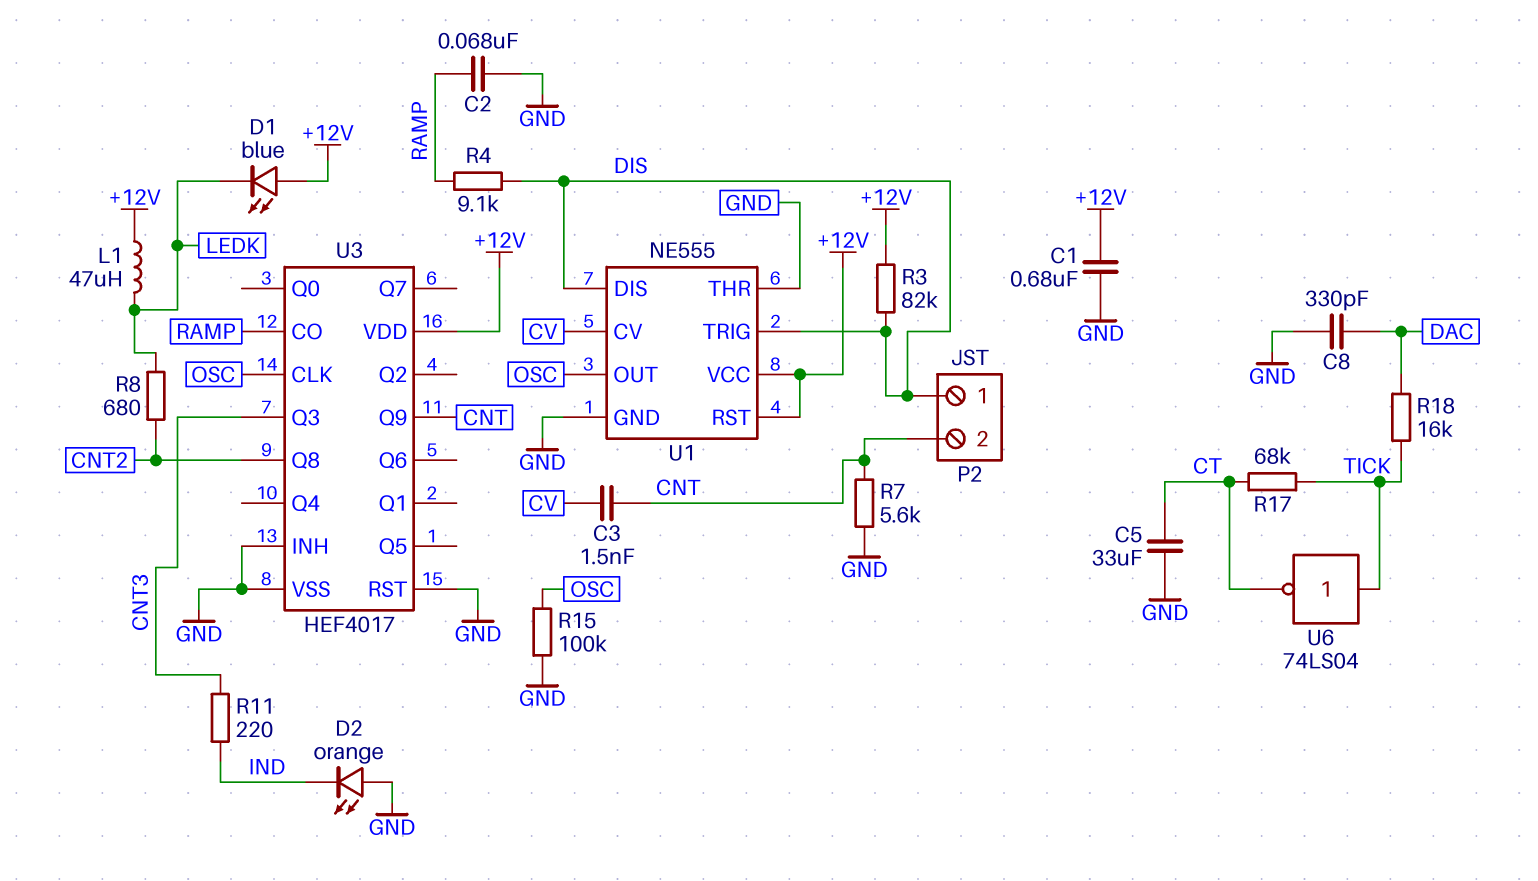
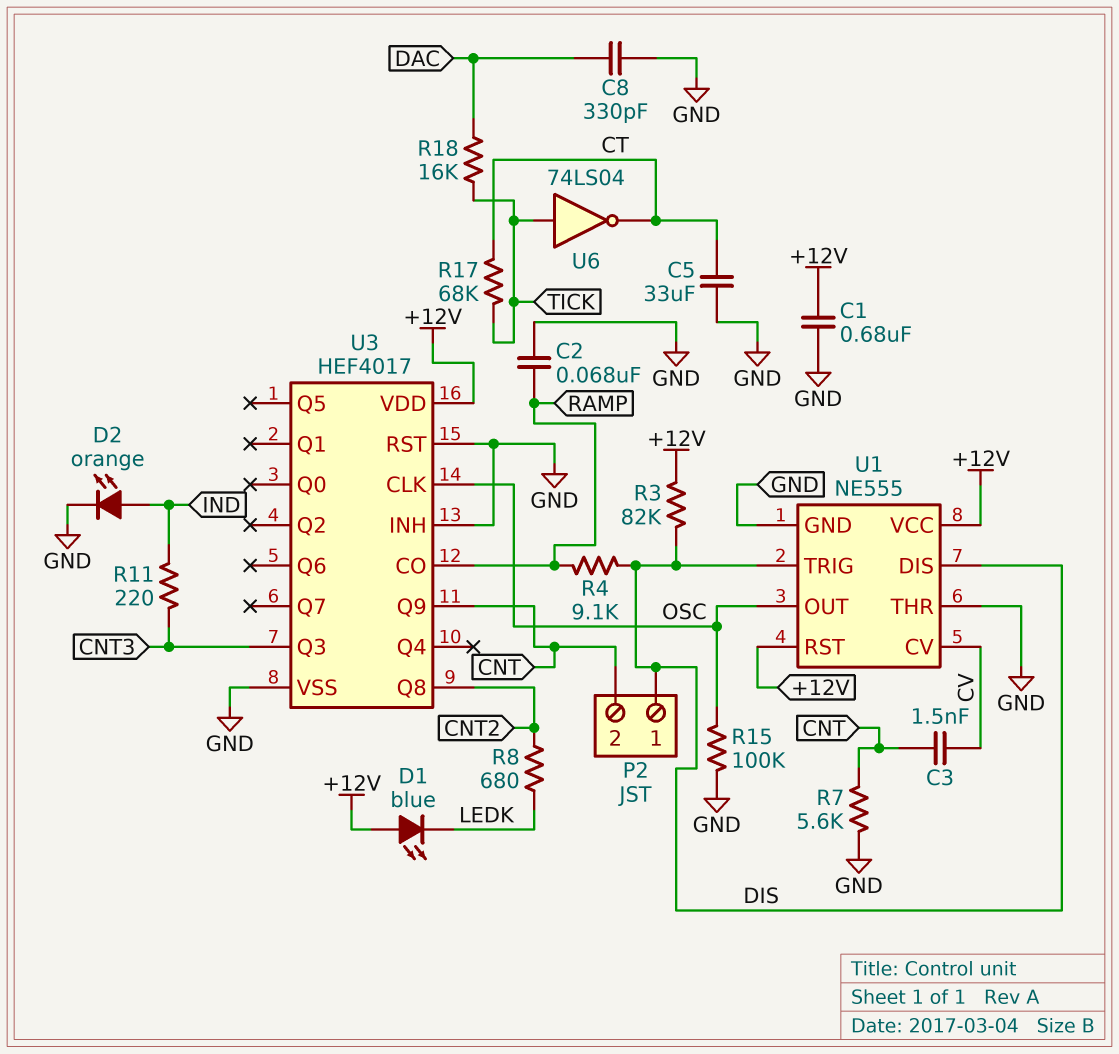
D2: LED orange (A GND, K IND) -> LED orange (A IND, K GND)
L1: 47uH (+12V, LEDK) -> none

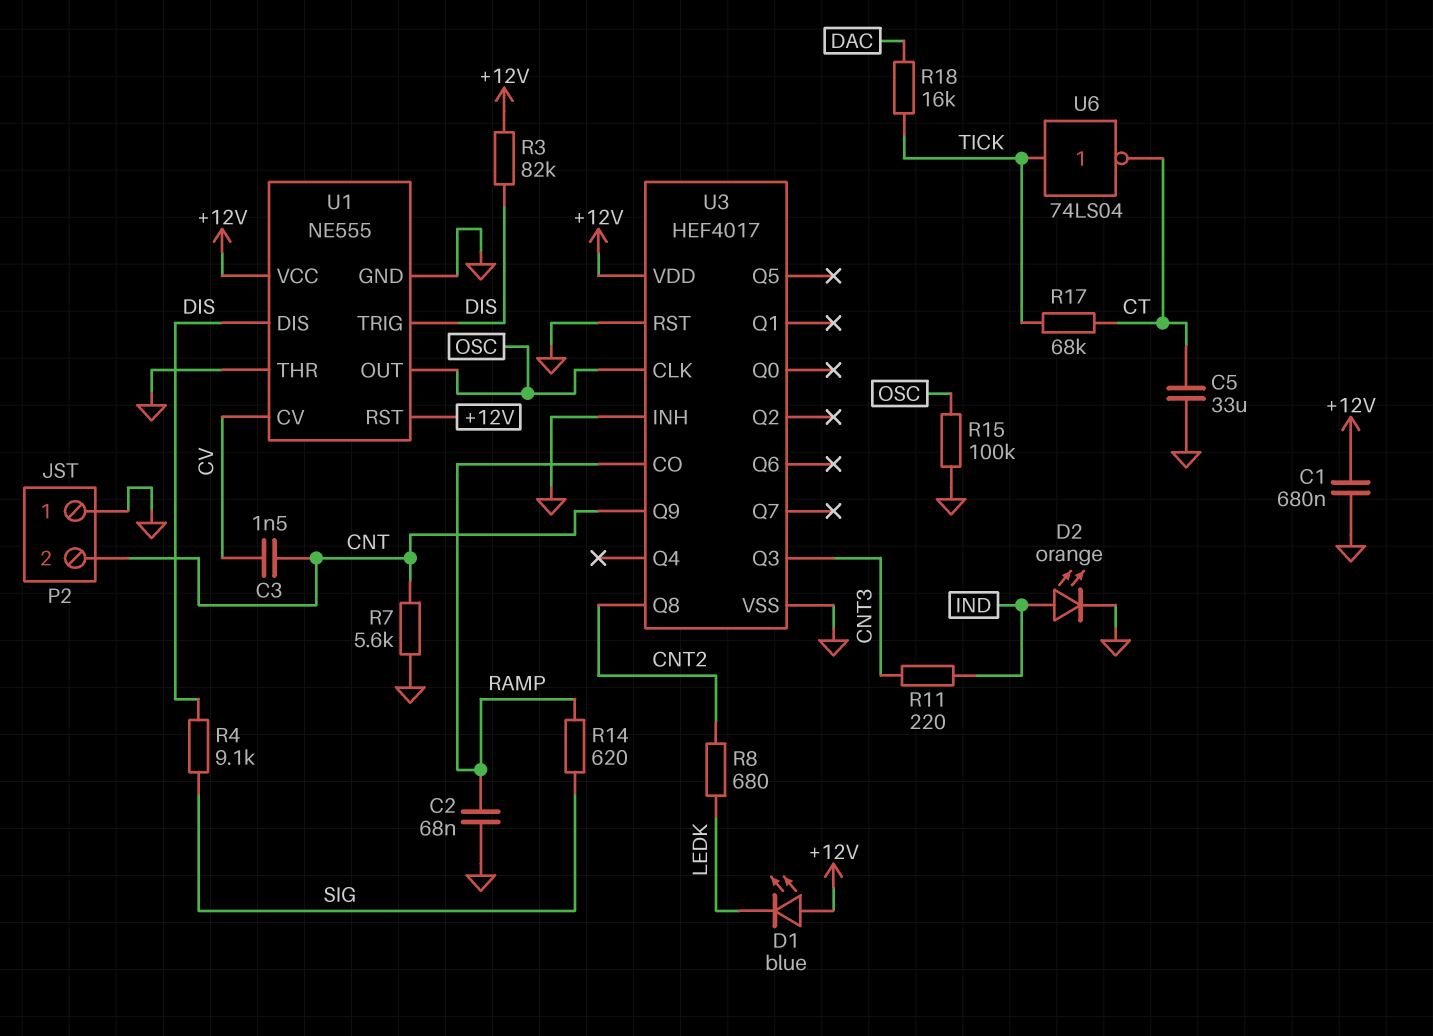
C8: 330pF (DAC, GND) -> none
P2 pin 1: DIS -> GND
R4: 9.1k (DIS, RAMP) -> 9.1k (DIS, SIG)
R14: none -> 620 (RAMP, SIG)

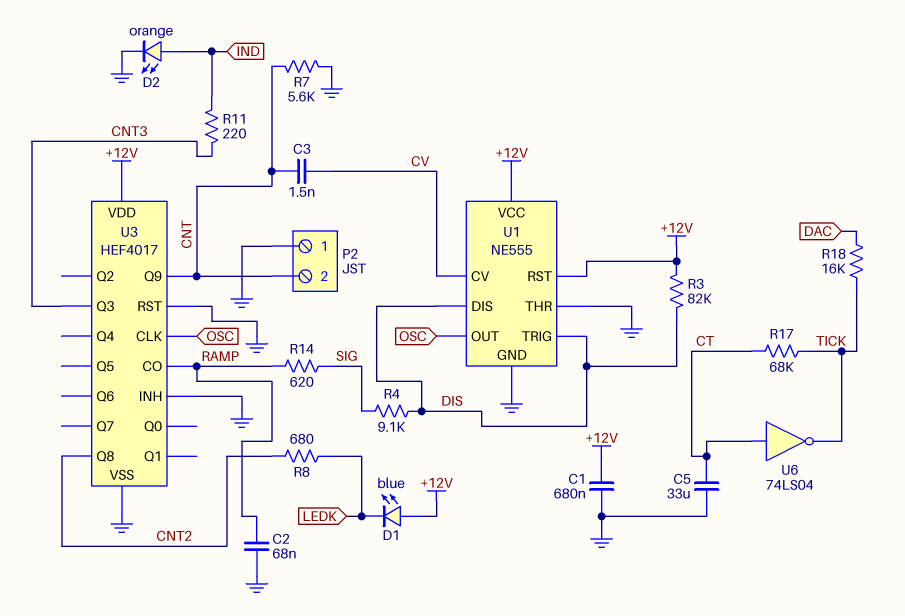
R15: 100k (GND, OSC) -> none
U6: NOT 74LS04 (in TICK, out CT) -> NOT 74LS04 (in CT, out TICK)

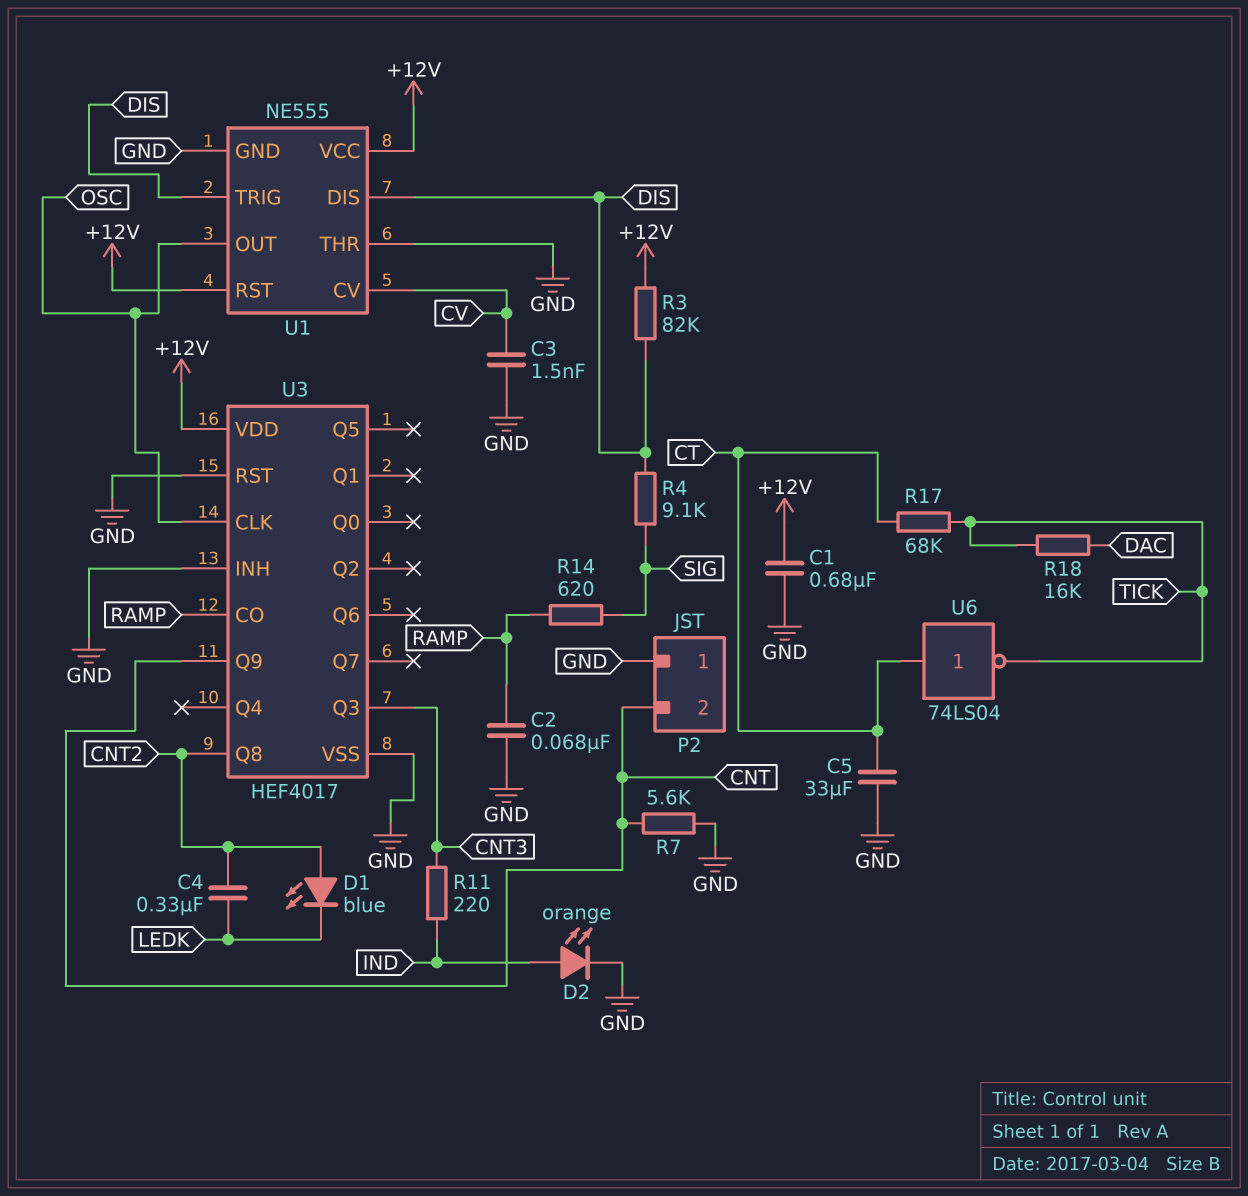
C3: 1.5nF (CNT, CV) -> 1.5nF (CV, GND)
C4: none -> 330nF (CNT2, LEDK)
D1: LED blue (A +12V, K LEDK) -> LED blue (A CNT2, K LEDK)
R8: 680 (CNT2, LEDK) -> none

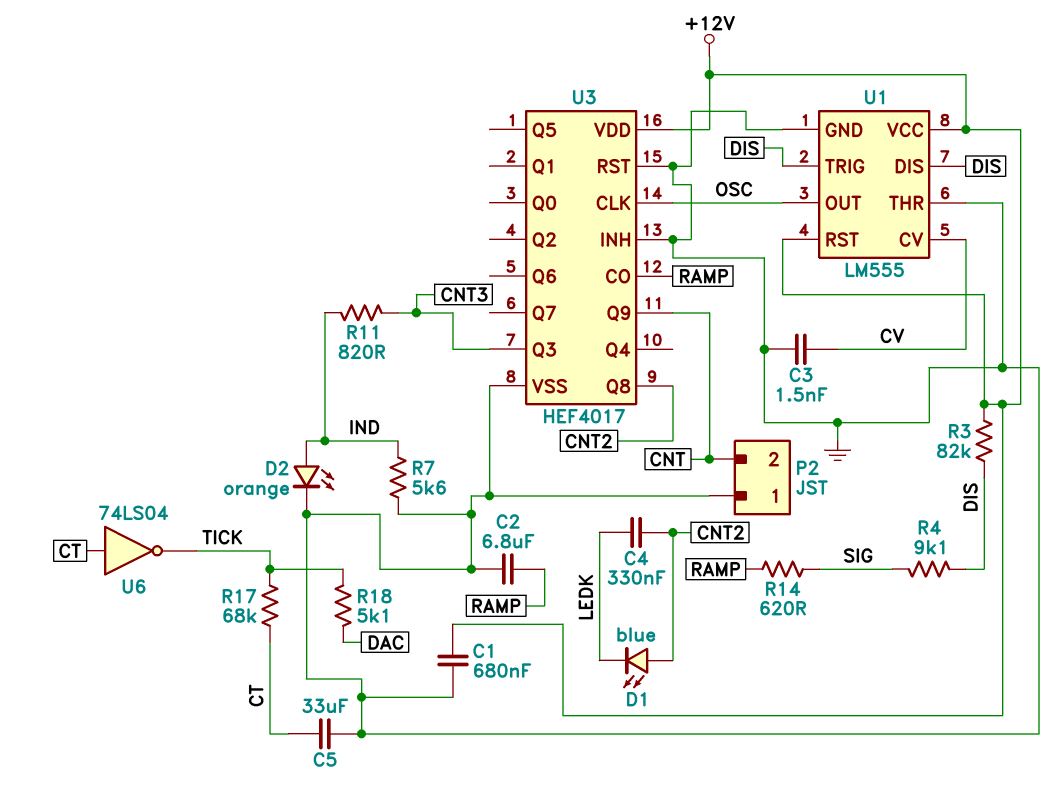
C2: 68nF (GND, RAMP) -> 6.8uF (GND, RAMP)
R7: 5.6k (CNT, GND) -> 5.6k (GND, IND)
R11: 220 (CNT3, IND) -> 820 (CNT3, IND)
R18: 16k (DAC, TICK) -> 5.1k (DAC, TICK)
U1: NE555 -> LM555

